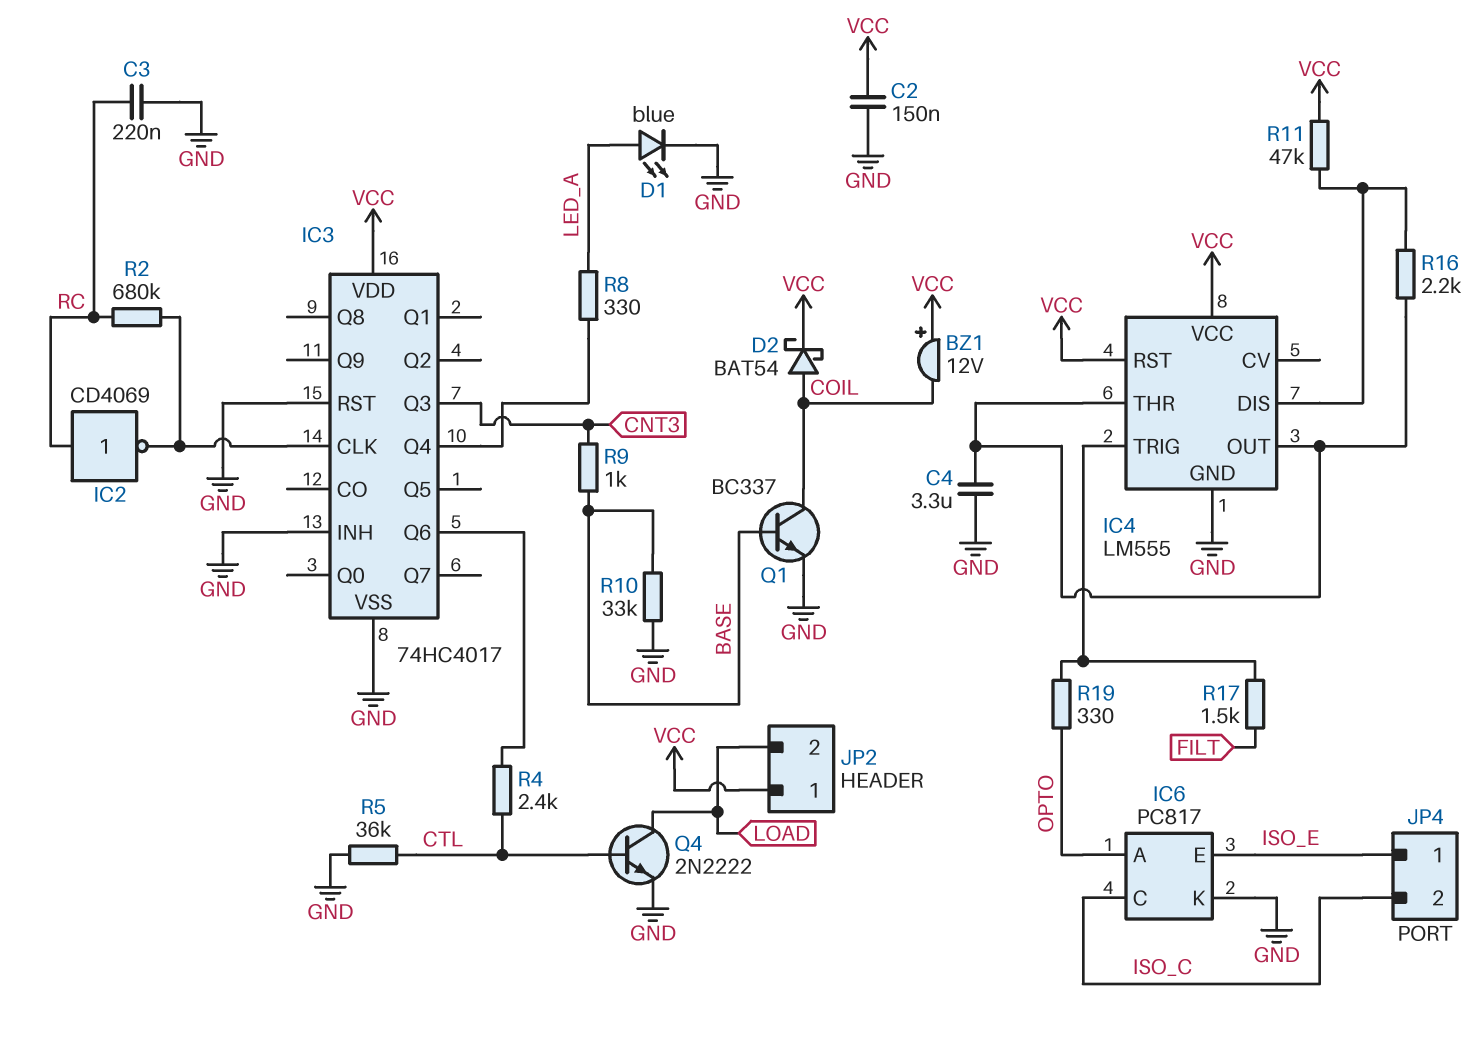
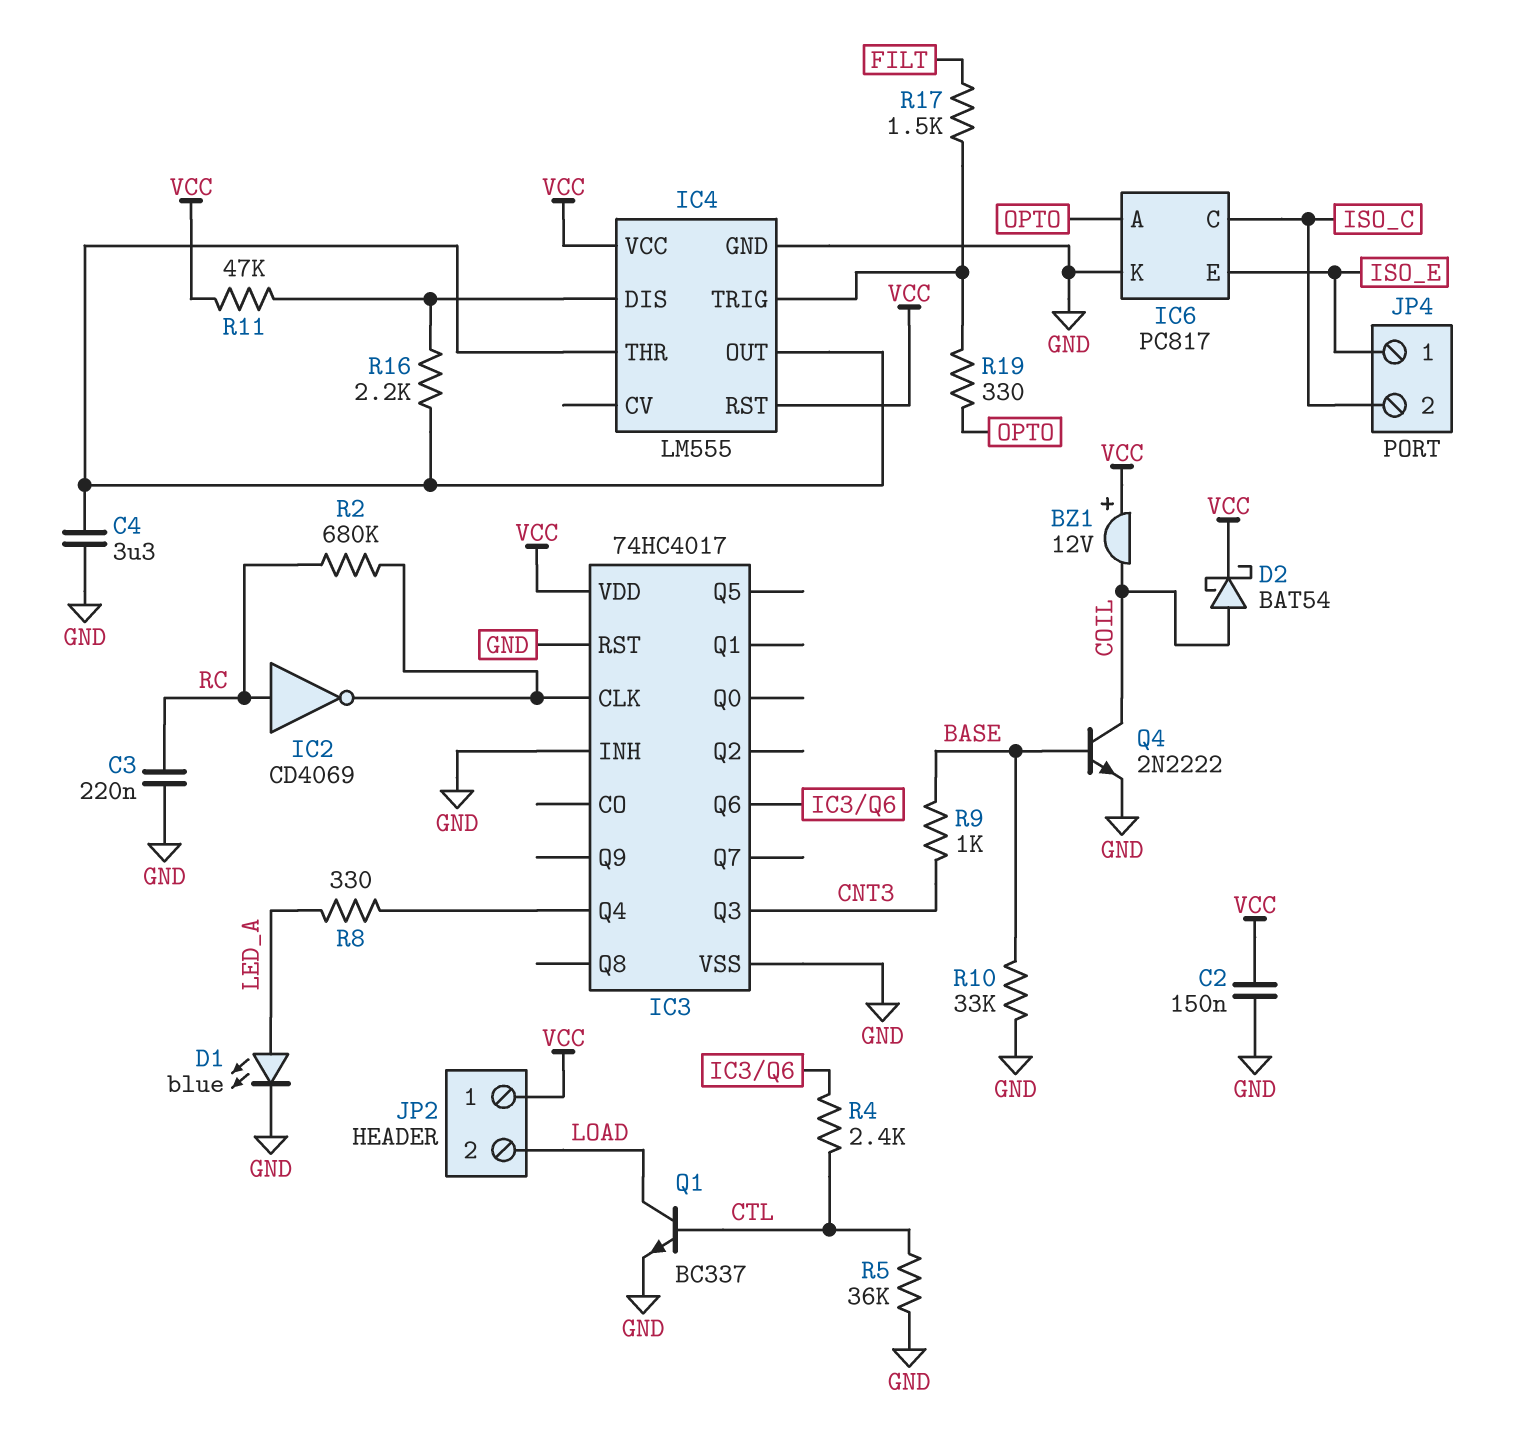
Q1: NPN BC337 (B BASE, C COIL, E GND) -> NPN BC337 (B CTL, C LOAD, E GND)
Q4: NPN 2N2222 (B CTL, C LOAD, E GND) -> NPN 2N2222 (B BASE, C COIL, E GND)

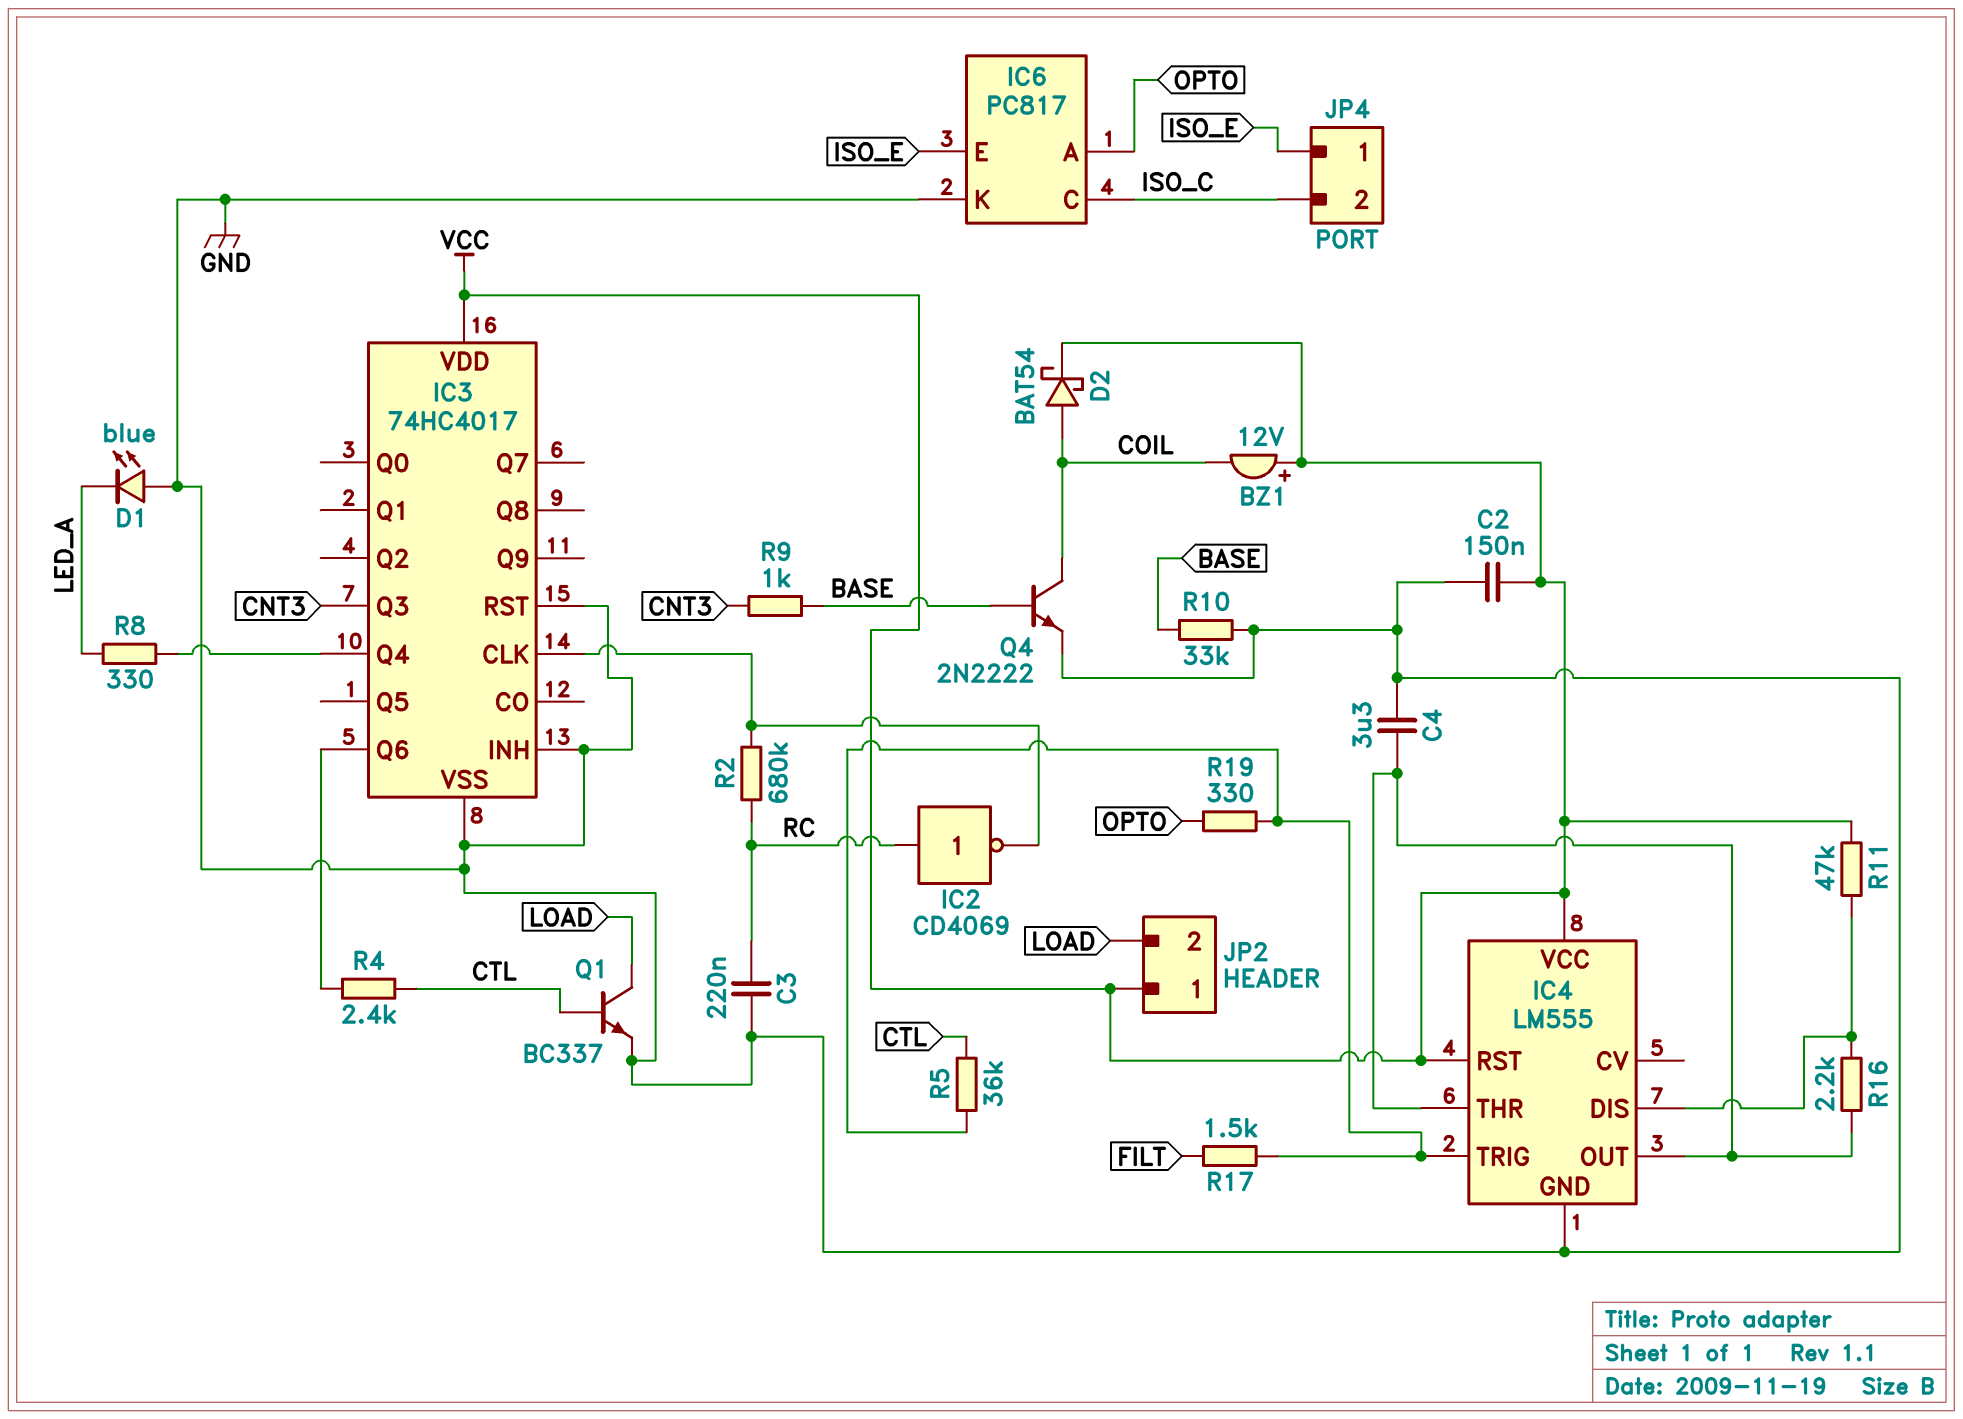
D1: LED blue (A LED_A, K GND) -> LED blue (A GND, K LED_A)
R5: 36k (CTL, GND) -> 36k (CTL, IC4/TRIG)

